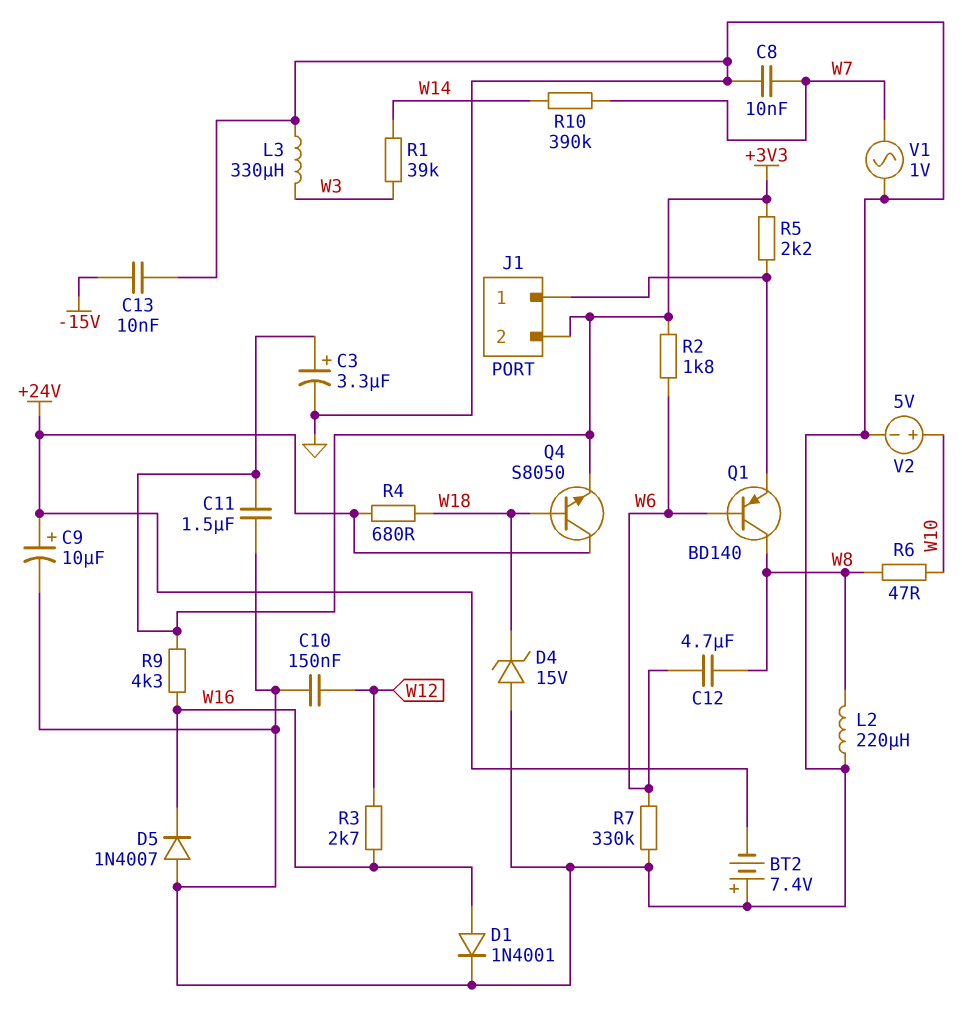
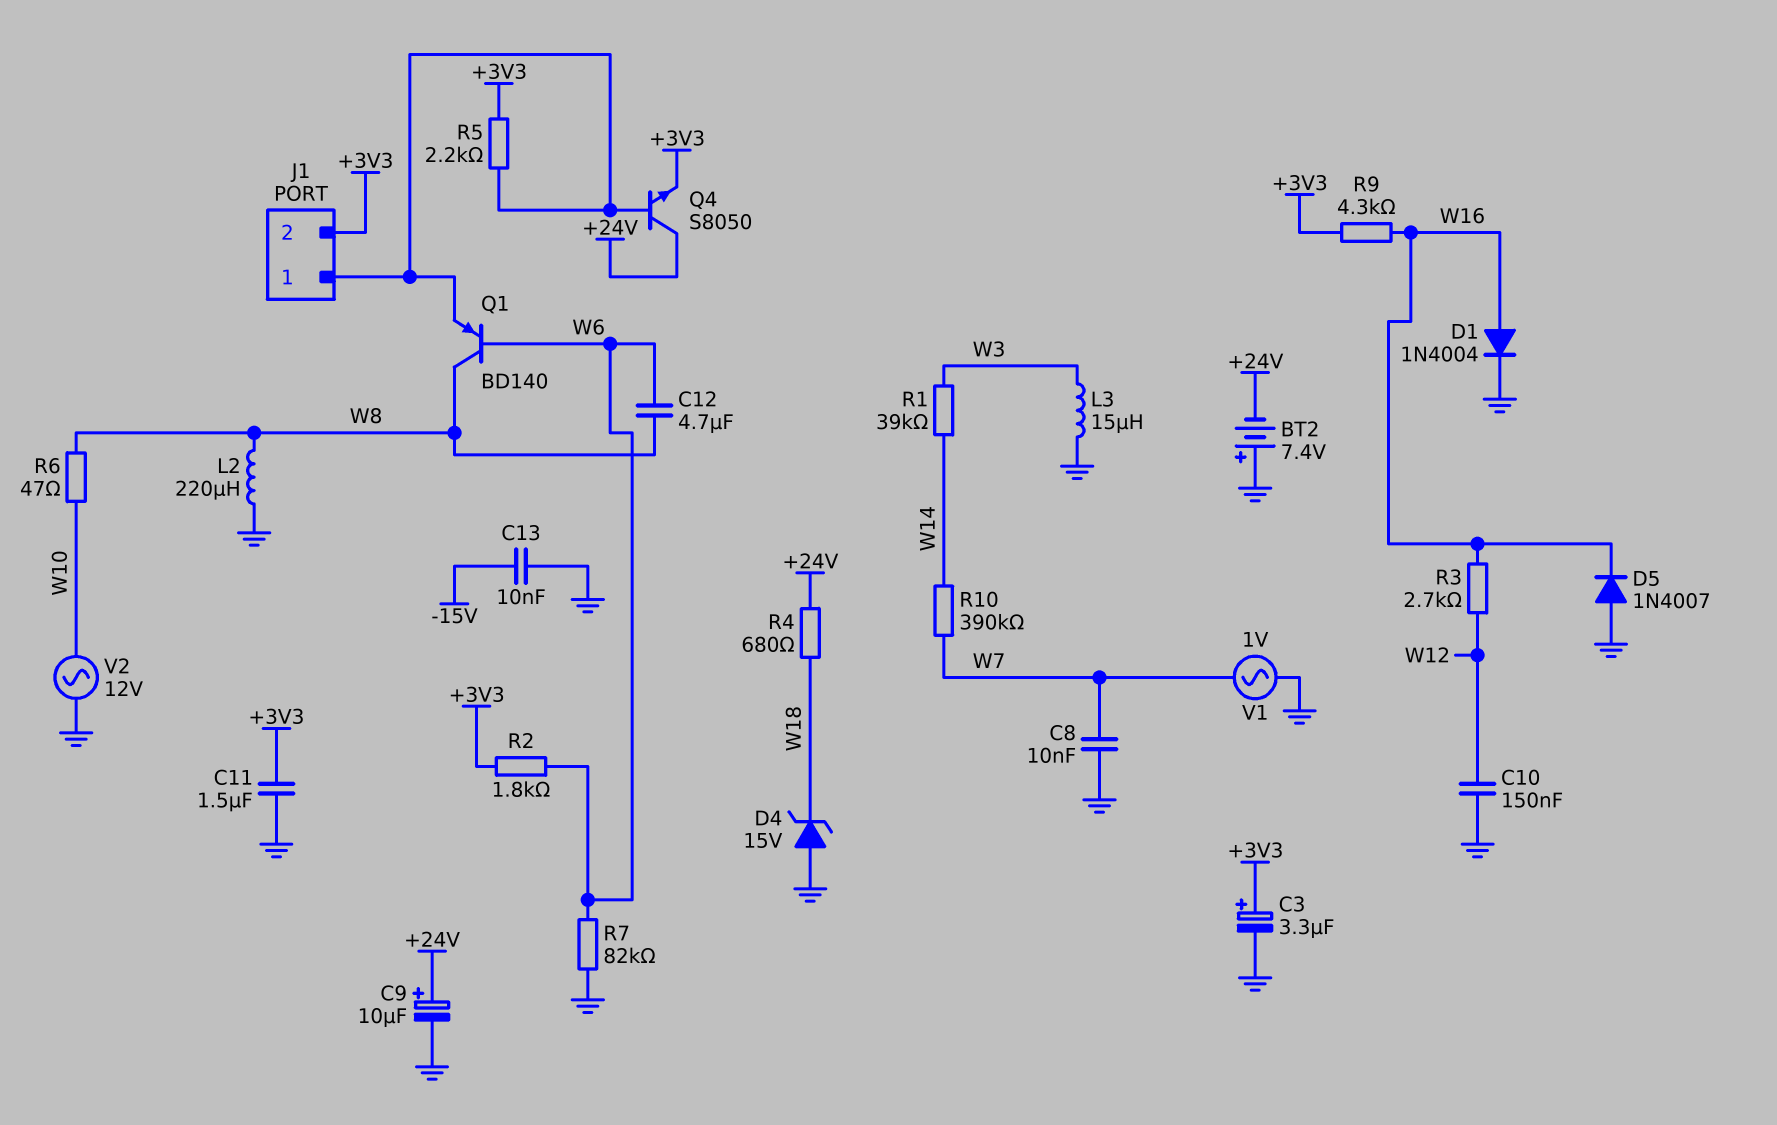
D1: diode 1N4001 (A W16, K GND) -> diode 1N4004 (A W16, K GND)
L3: 330uH (GND, W3) -> 15uH (GND, W3)
Q4: NPN S8050 (B W18, C +24V, E +3V3) -> NPN S8050 (B J1/1, C +24V, E +3V3)
R7: 330k (GND, W6) -> 82k (GND, W6)
V2: 5V (plus W10, minus GND) -> AC 12V (GND, W10)

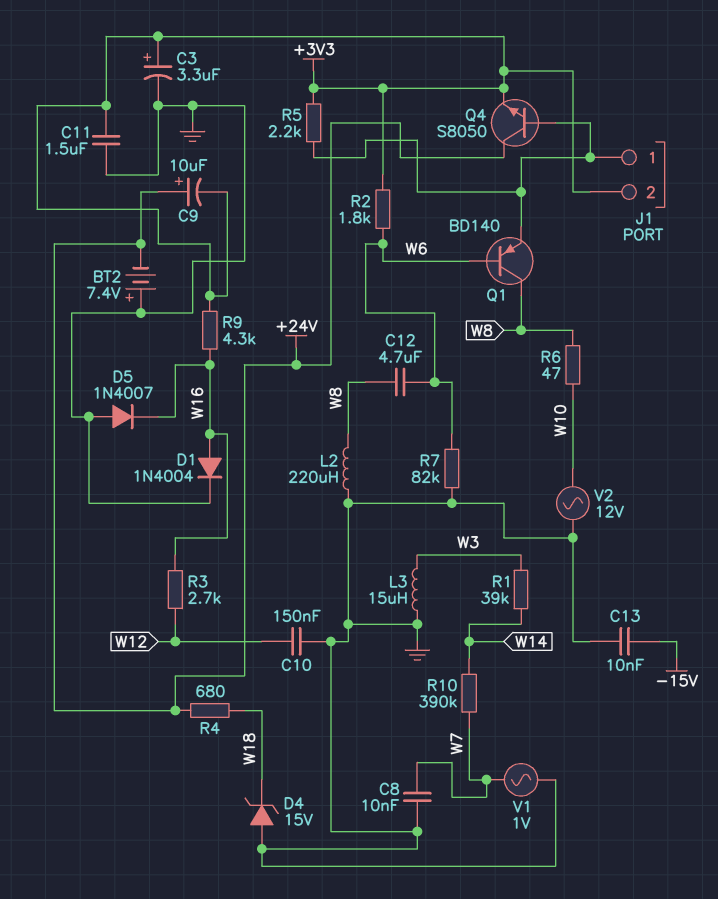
C9: 10uF (plus +24V, minus GND) -> 10uF (plus +24V, minus +3V3)

